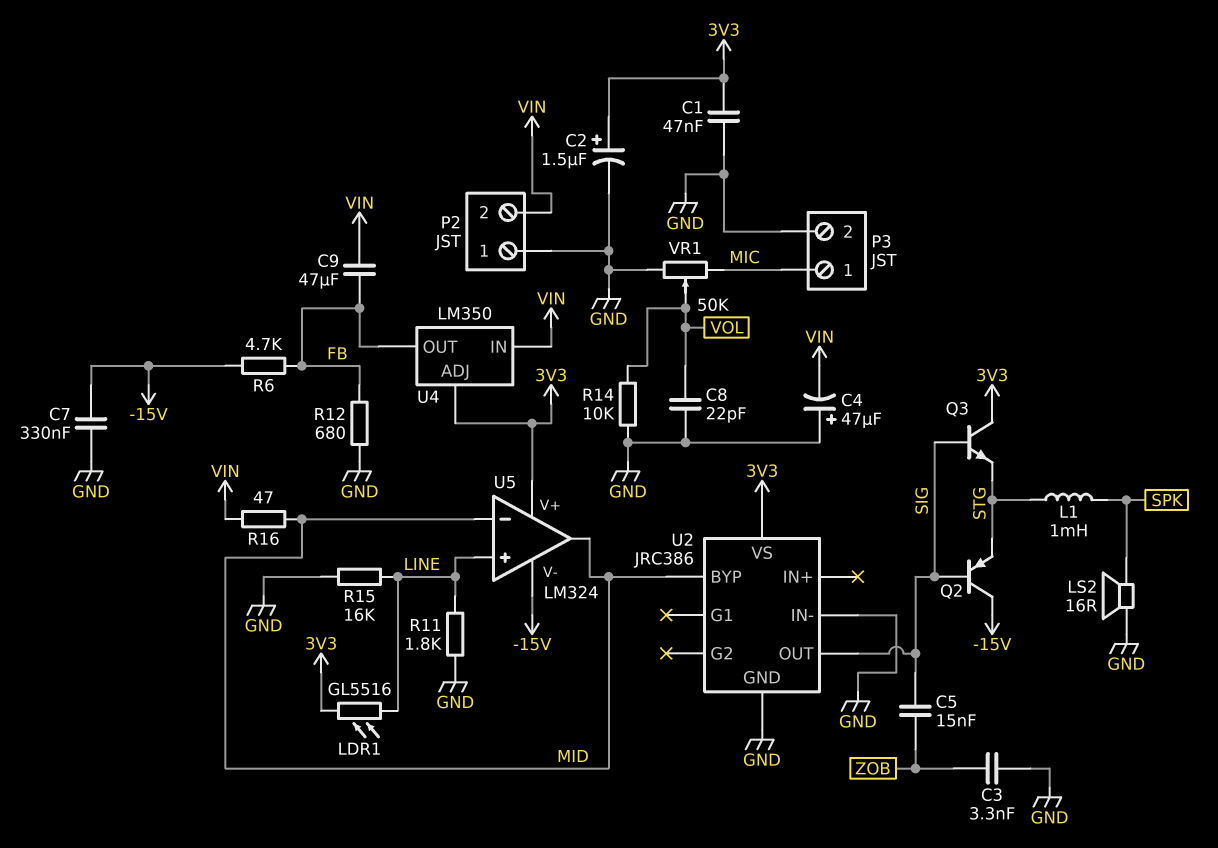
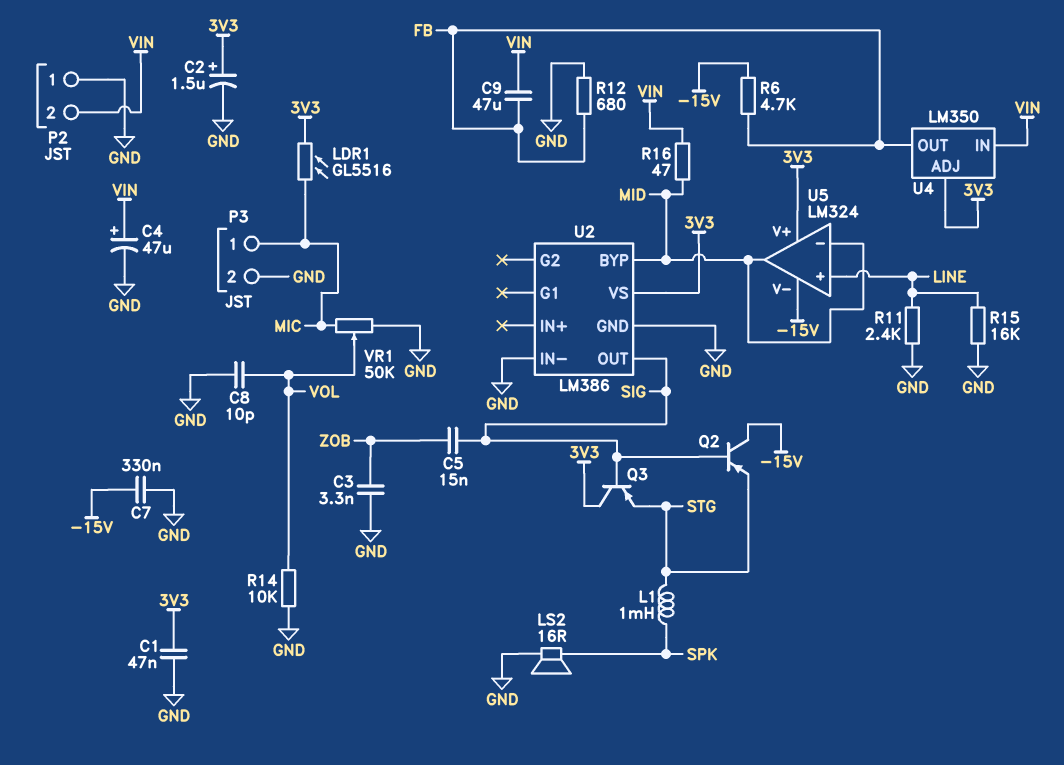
C4: 47uF (plus GND, minus VIN) -> 47uF (plus VIN, minus GND)
C8: 22pF (GND, VOL) -> 10pF (GND, VOL)
LDR1: GL5516 (3V3, LINE) -> GL5516 (3V3, MIC)
Q3: NPN (B SIG, C 3V3, E STG) -> PNP (B SIG, C 3V3, E STG)
R11: 1.8k (GND, LINE) -> 2.4k (GND, LINE)
U2: JRC386 -> LM386

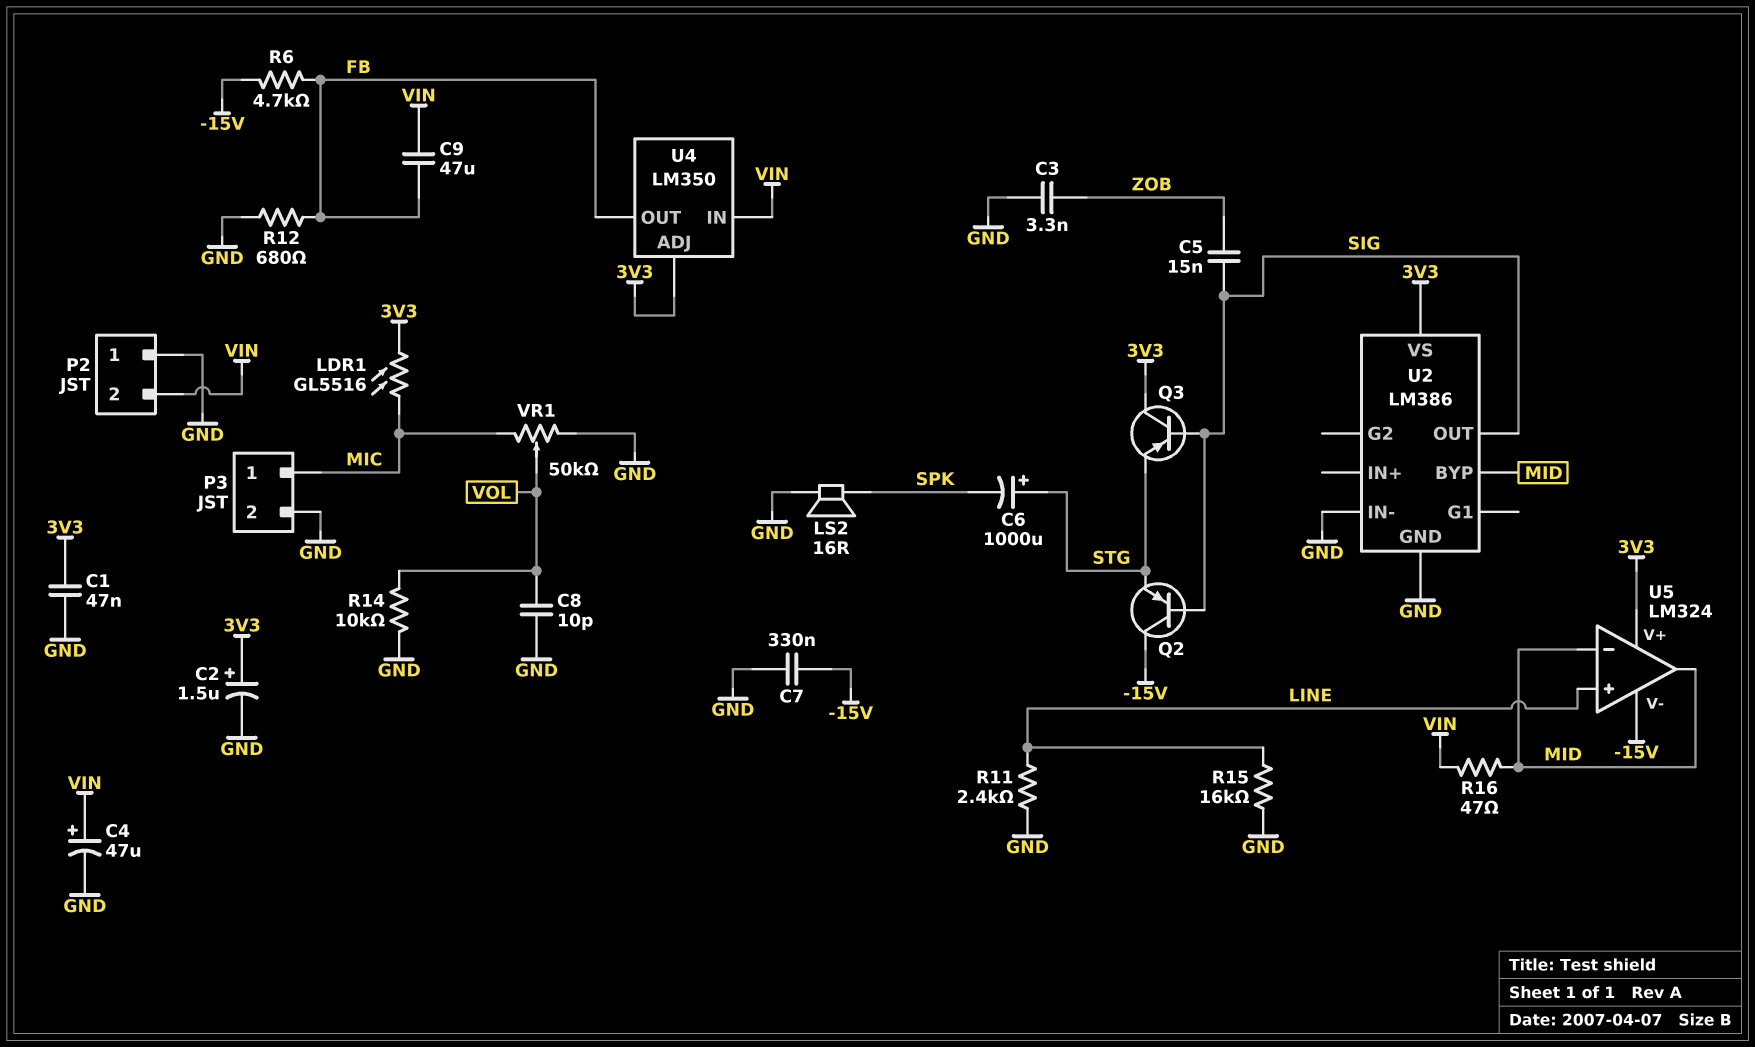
C6: none -> 1000uF (plus STG, minus SPK)
L1: 1mH (SPK, STG) -> none

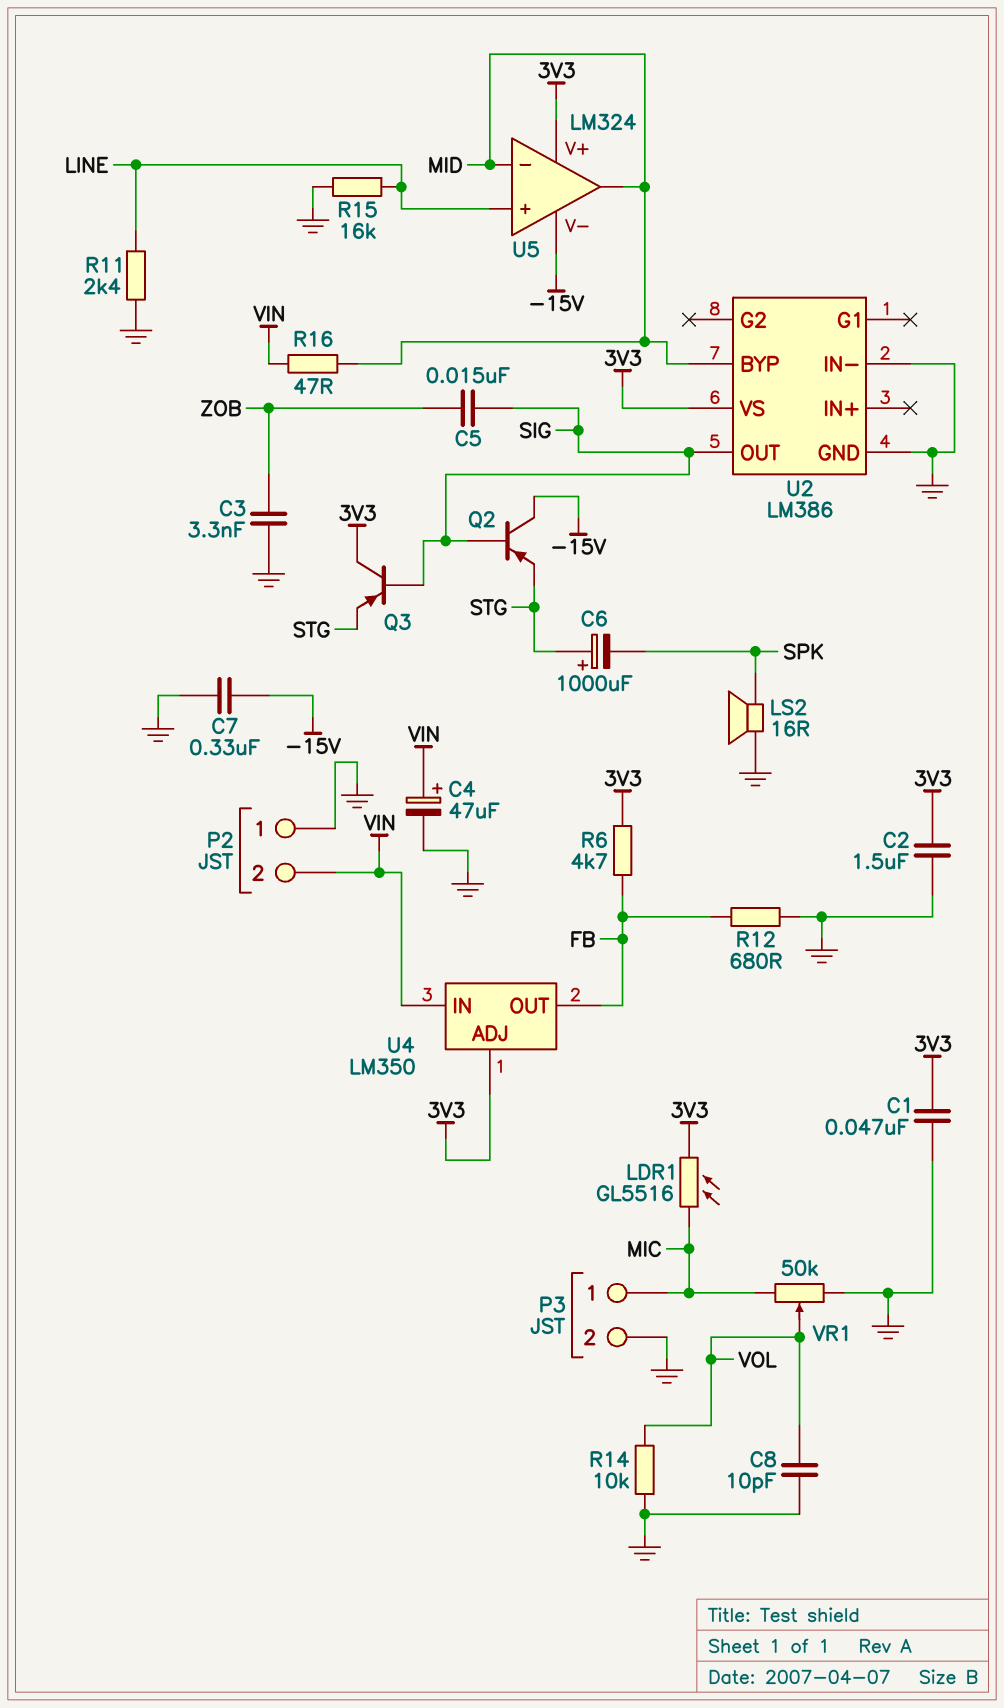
C2: 1.5uF (plus 3V3, minus GND) -> 1.5uF (3V3, GND)
C9: 47uF (FB, VIN) -> none
R6: 4.7k (-15V, FB) -> 4.7k (3V3, FB)

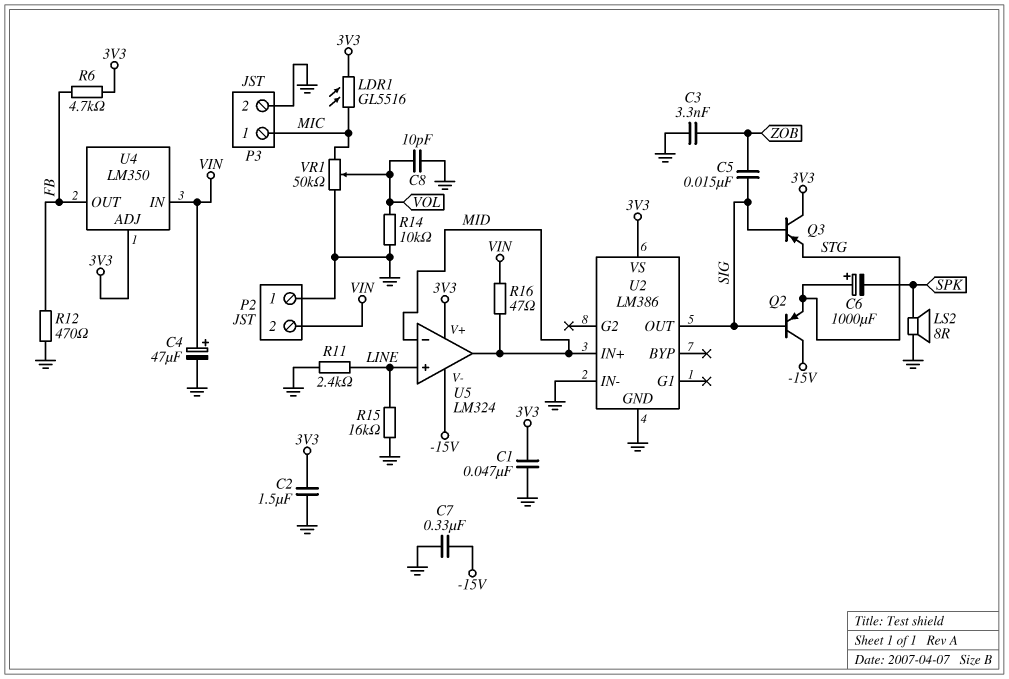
LS2: speaker 16R (GND, SPK) -> speaker 8R (GND, SPK)
R12: 680 (FB, GND) -> 470 (FB, GND)
U2 pin BYP: MID -> none
U2 pin IN+: none -> MID

